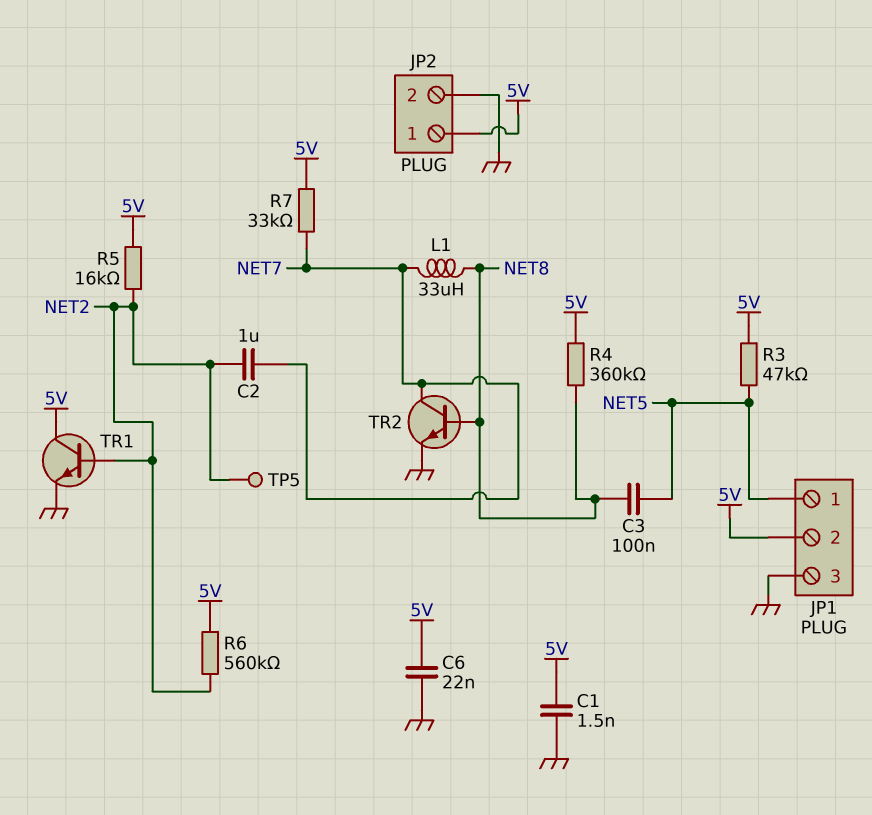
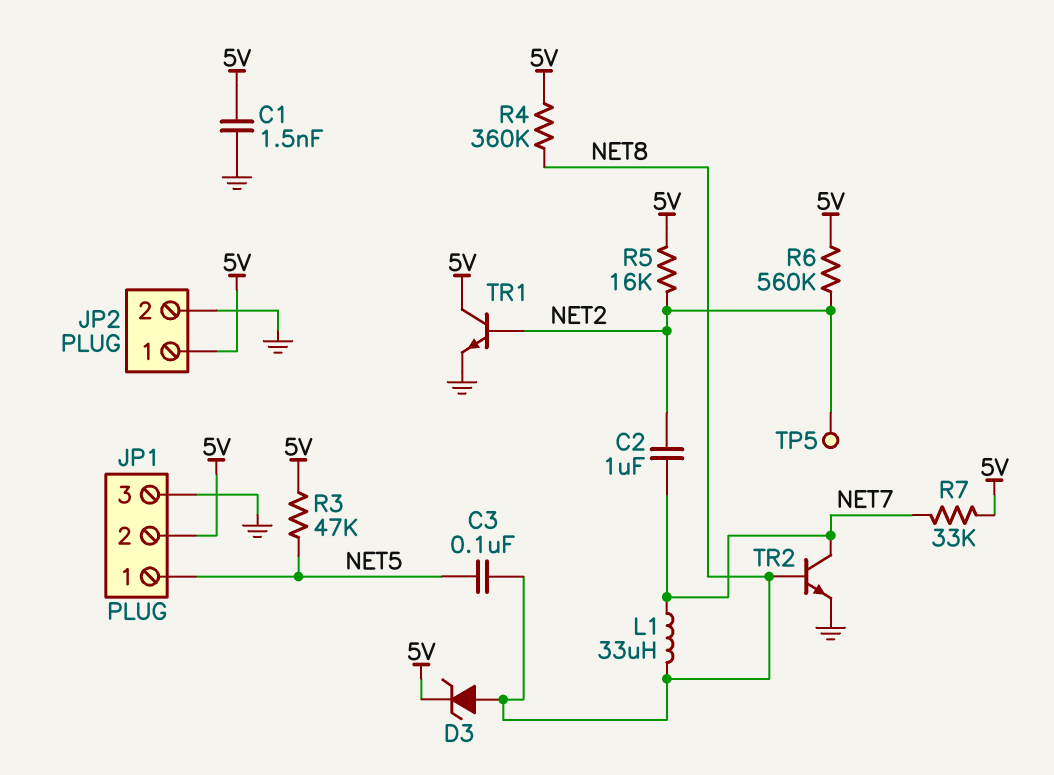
C6: 22nF (5V, GND) -> none
D3: none -> zener (A NET8, K 5V)

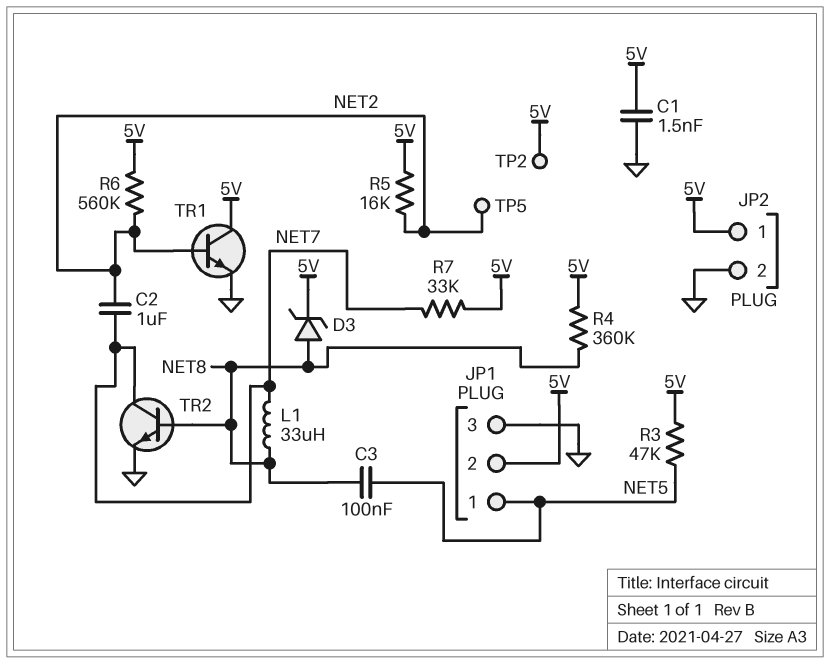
TP2: none -> test point (5V)

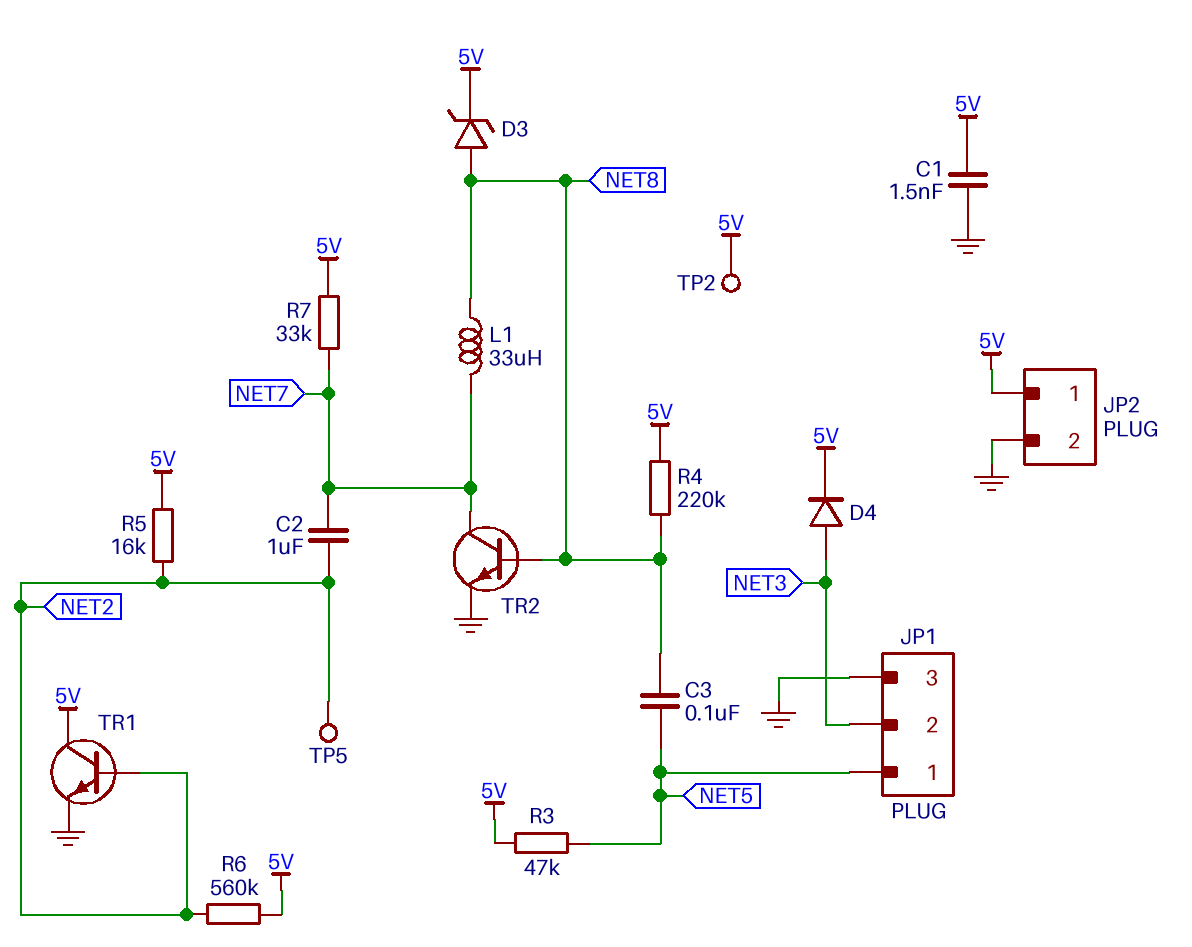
D4: none -> diode (A NET3, K 5V)
JP1 pin 2: 5V -> NET3
R4: 360k (5V, NET8) -> 220k (5V, NET8)

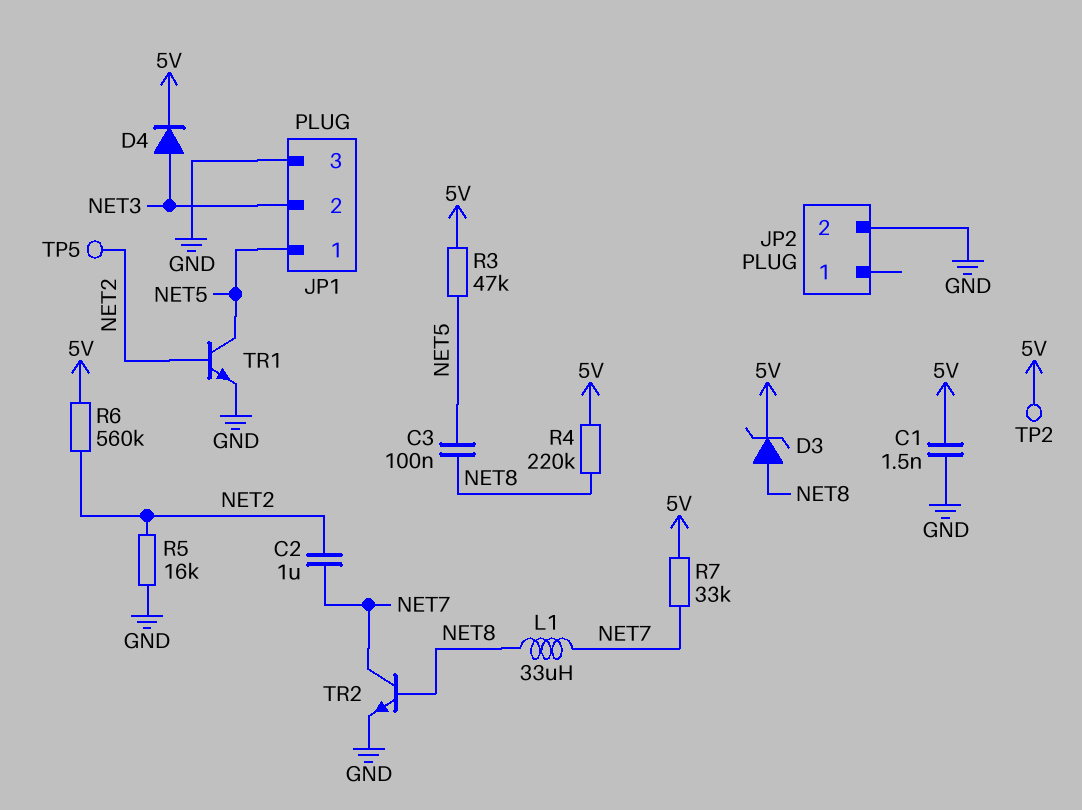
JP2 pin 1: 5V -> none
R5: 16k (5V, NET2) -> 16k (GND, NET2)
TR1: NPN (B NET2, C 5V, E GND) -> NPN (B NET2, C NET5, E GND)

